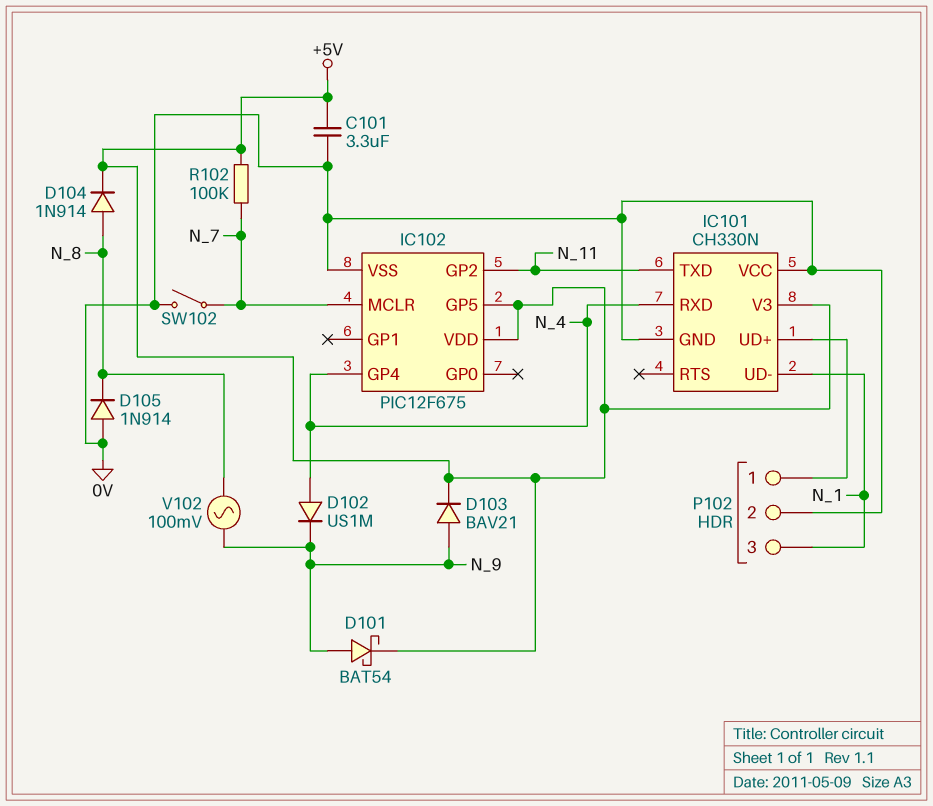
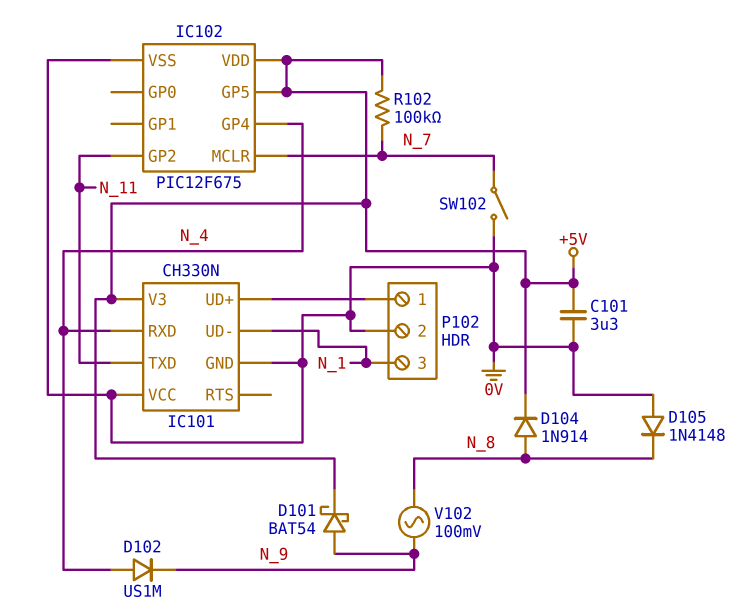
D103: diode BAV21 (A N_9, K +5V) -> none
D105: diode 1N914 (A 0V, K N_8) -> diode 1N4148 (A 0V, K N_8)

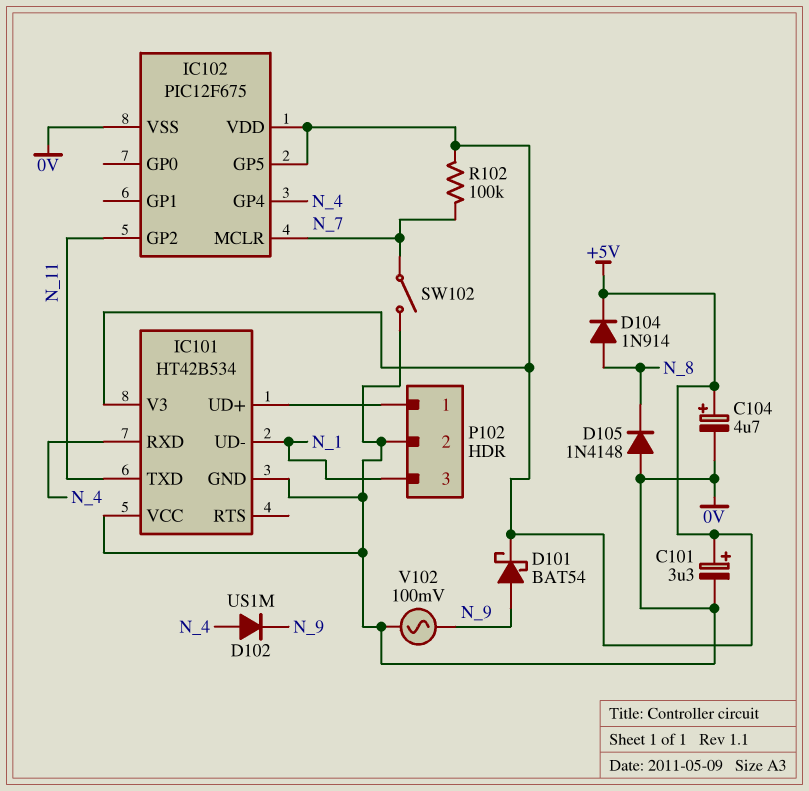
C101: 3.3uF (+5V, 0V) -> 3.3uF (plus +5V, minus 0V)
C104: none -> 4.7uF (plus +5V, minus 0V)
IC101: CH330N -> HT42B534
V102: AC 100mV (N_8, N_9) -> AC 100mV (0V, N_9)

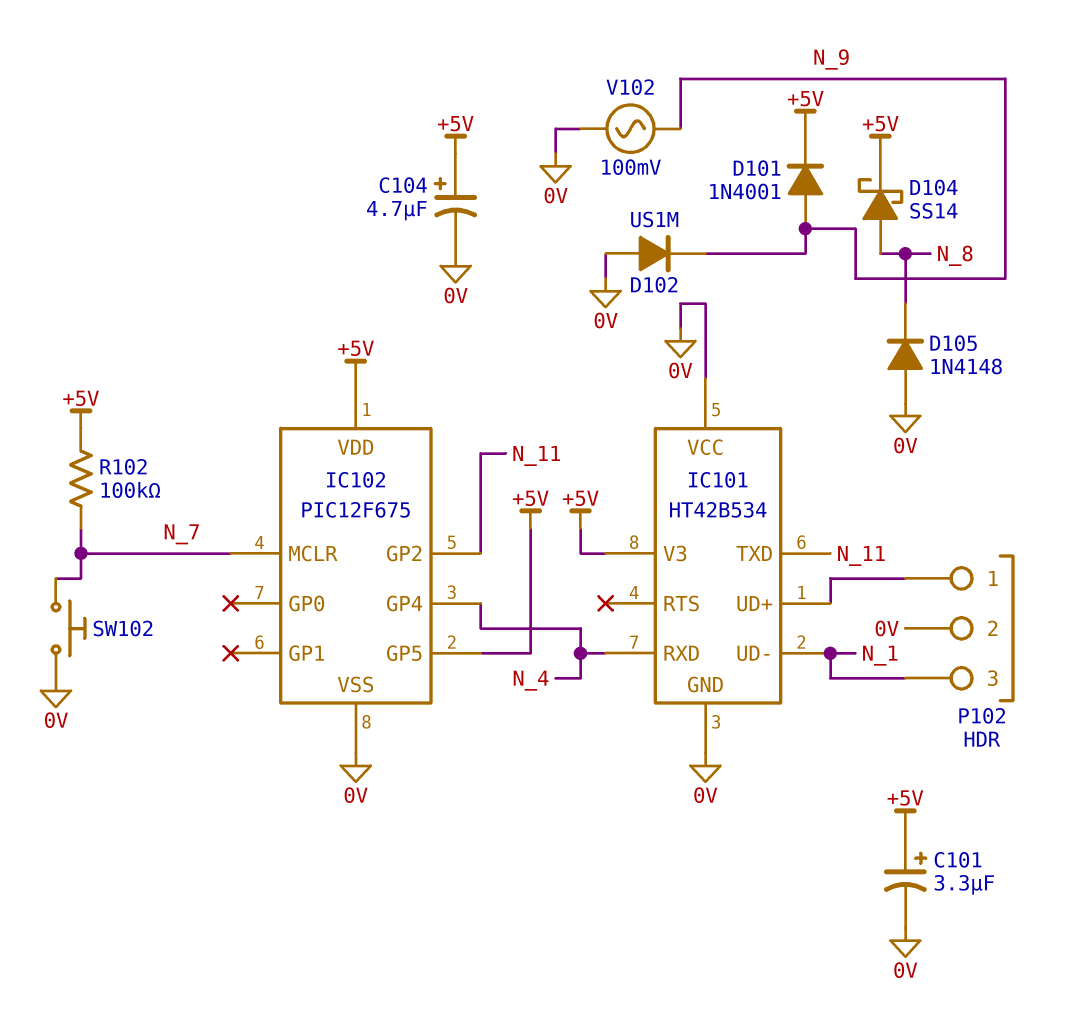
D101: schottky BAT54 (A N_9, K +5V) -> diode 1N4001 (A N_9, K +5V)
D102: diode US1M (A N_4, K N_9) -> diode US1M (A 0V, K N_9)
D104: diode 1N914 (A N_8, K +5V) -> schottky SS14 (A N_8, K +5V)
SW102: switch (0V, N_7) -> button (0V, N_7)

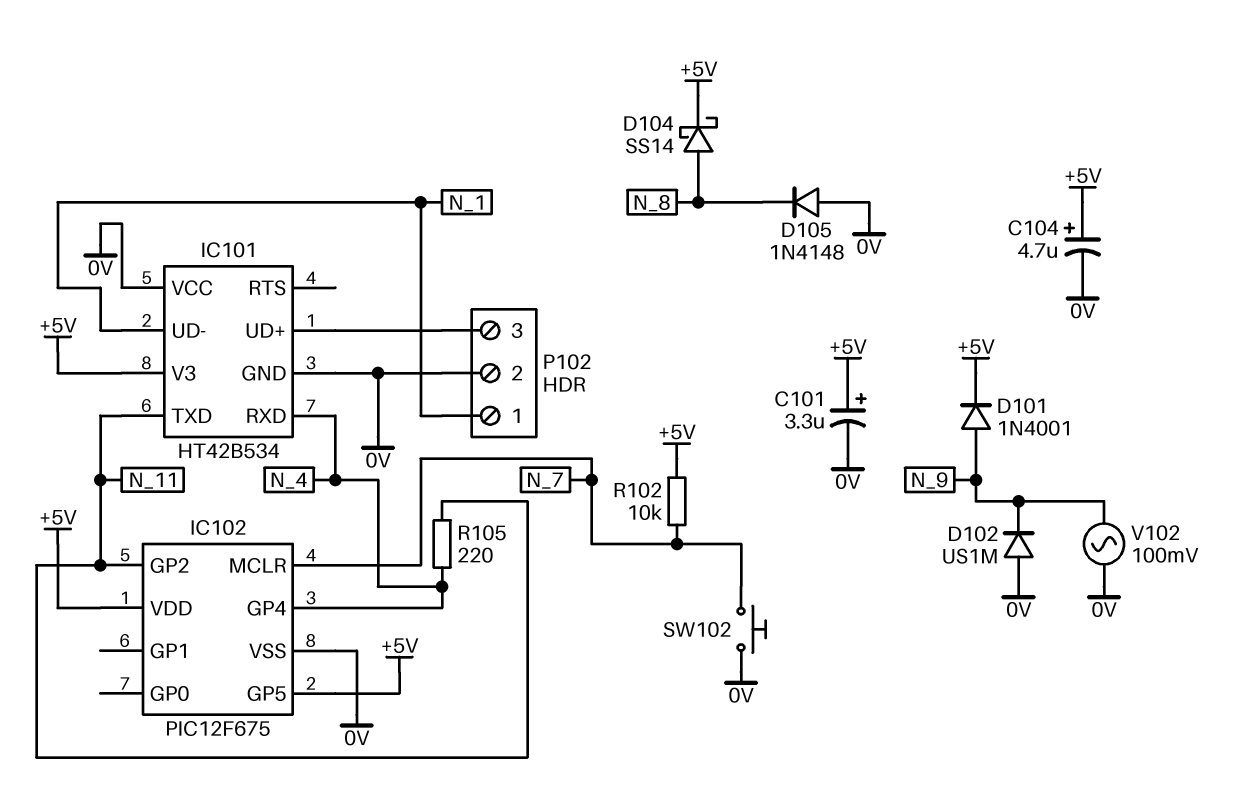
P102 pin 1: IC101/UD+ -> N_1
P102 pin 3: N_1 -> IC101/UD+
R102: 100k (+5V, N_7) -> 10k (+5V, N_7)
R105: none -> 220 (N_4, N_11)

